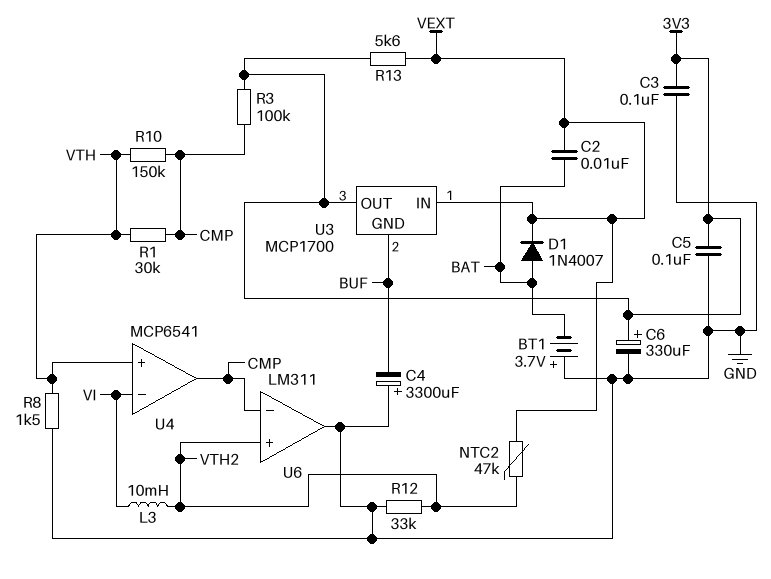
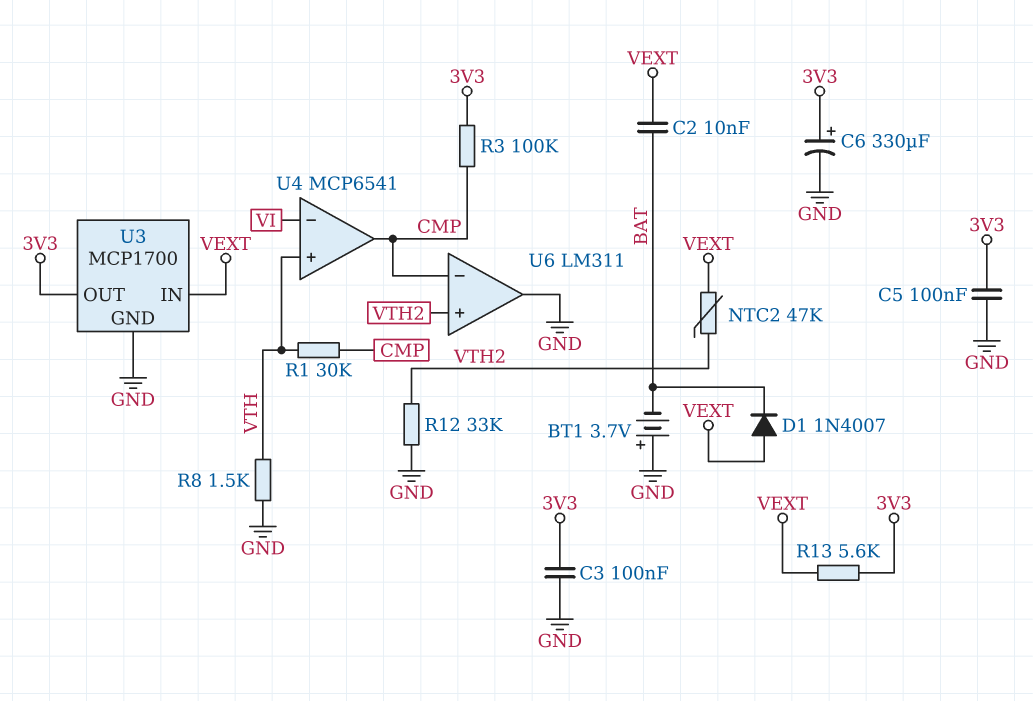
C4: 3300uF (plus GND, minus BUF) -> none
D1: diode 1N4007 (A BAT, K VEXT) -> diode 1N4007 (A VEXT, K BAT)
L3: 10mH (VI, VTH2) -> none
R10: 150k (CMP, VTH) -> none
U3 pin GND: BUF -> GND

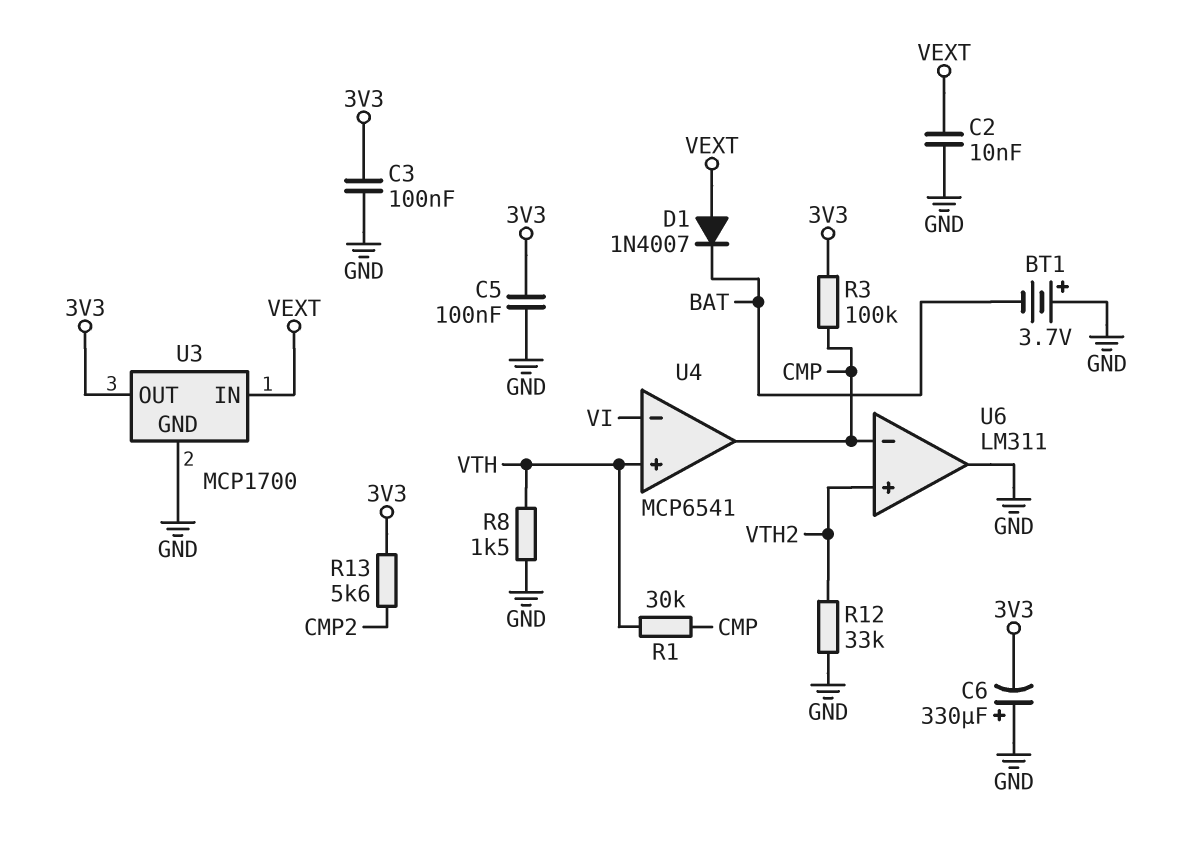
C2: 10nF (BAT, VEXT) -> 10nF (GND, VEXT)
C6: 330uF (plus 3V3, minus GND) -> 330uF (plus GND, minus 3V3)
NTC2: 47k (VEXT, VTH2) -> none
R13: 5.6k (3V3, VEXT) -> 5.6k (3V3, CMP2)

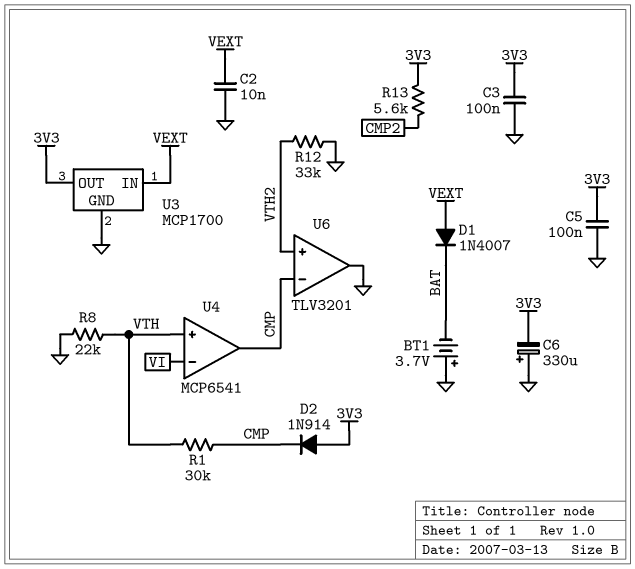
D2: none -> diode 1N914 (A 3V3, K CMP)
R3: 100k (3V3, CMP) -> none
R8: 1.5k (GND, VTH) -> 22k (GND, VTH)
U6: LM311 -> TLV3201

